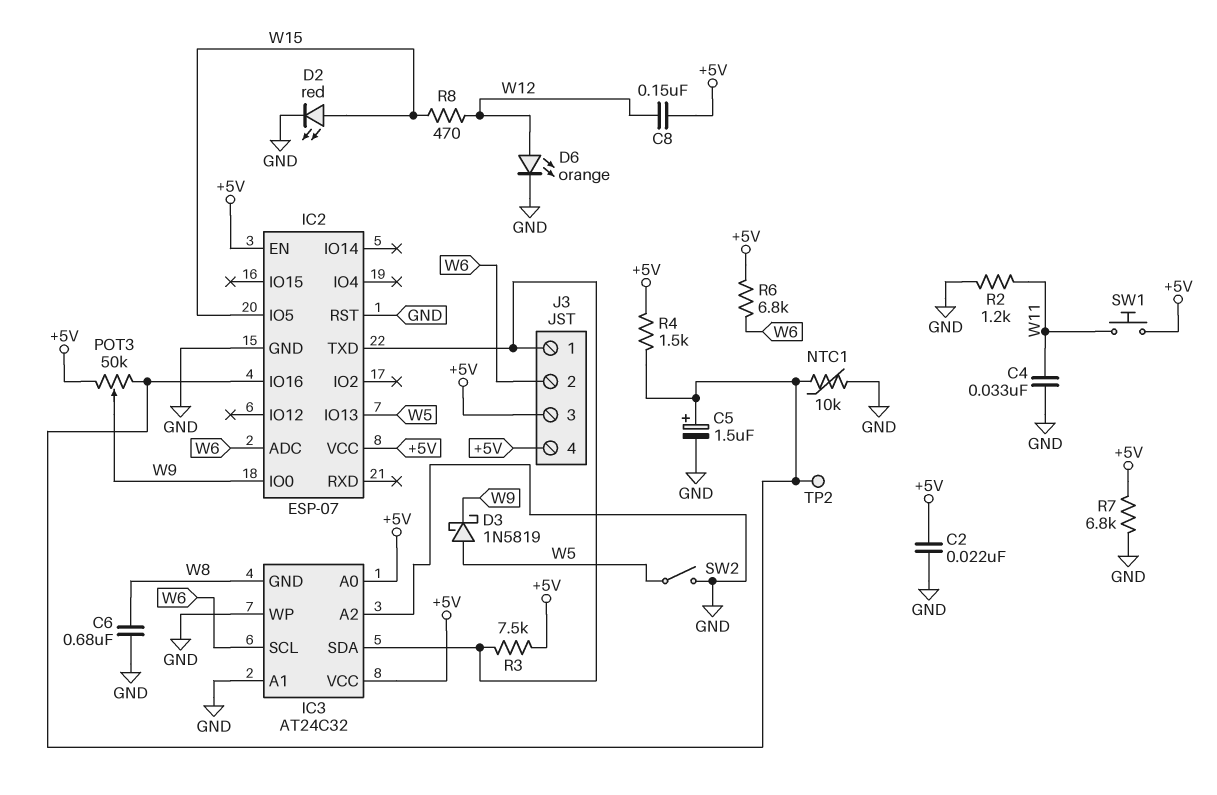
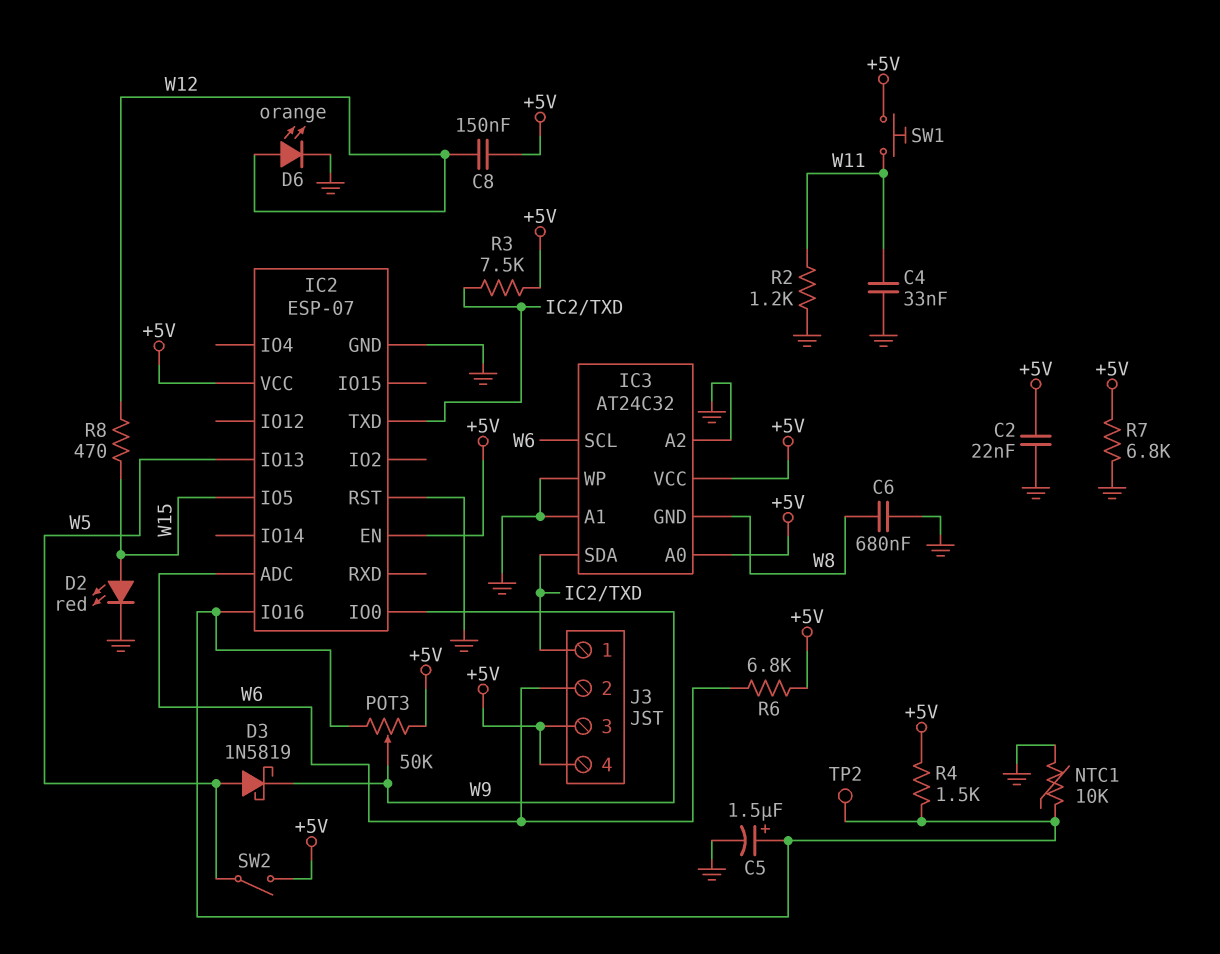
SW2: switch (GND, W5) -> switch (+5V, W5)

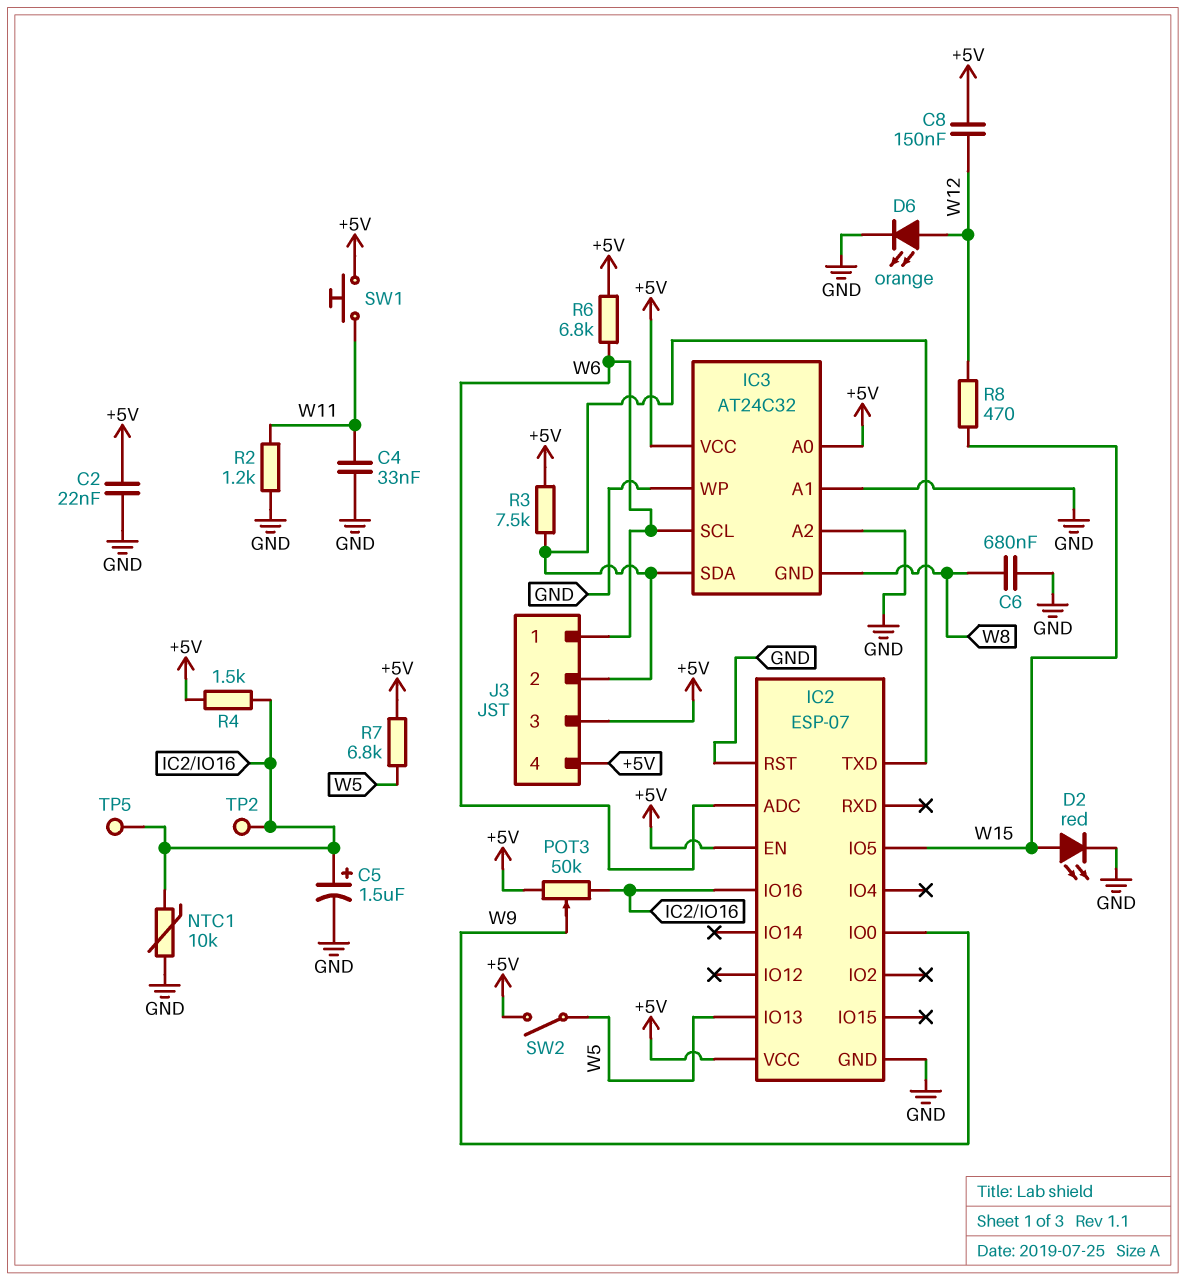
D3: schottky 1N5819 (A W5, K W9) -> none
J3 pin 1: IC2/TXD -> W6
J3 pin 2: W6 -> IC2/TXD
R7: 6.8k (+5V, GND) -> 6.8k (+5V, W5)
TP5: none -> test point (IC2/IO16)

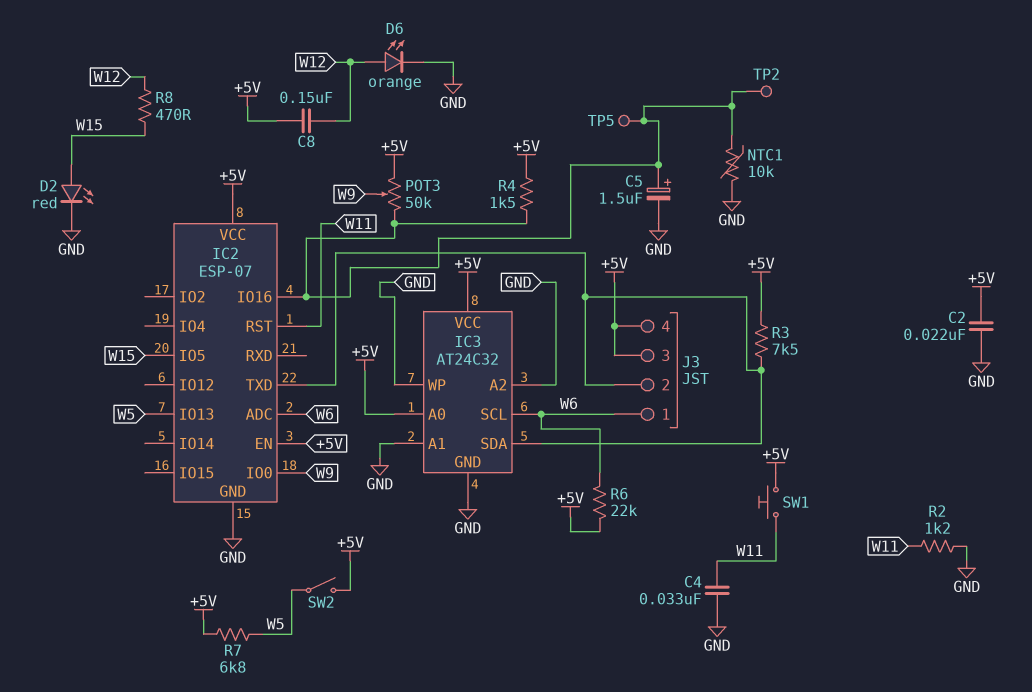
C6: 680nF (GND, W8) -> none
IC2 pin RST: GND -> W11
IC3 pin GND: W8 -> GND
R6: 6.8k (+5V, W6) -> 22k (+5V, W6)

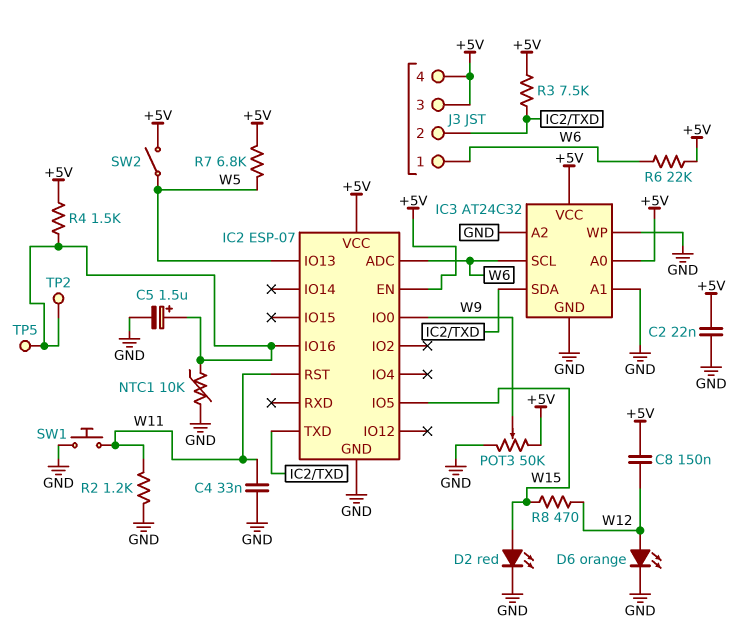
POT3: 50k (+5V, IC2/IO16, wiper W9) -> 50k (+5V, GND, wiper W9)
SW1: button (+5V, W11) -> button (GND, W11)

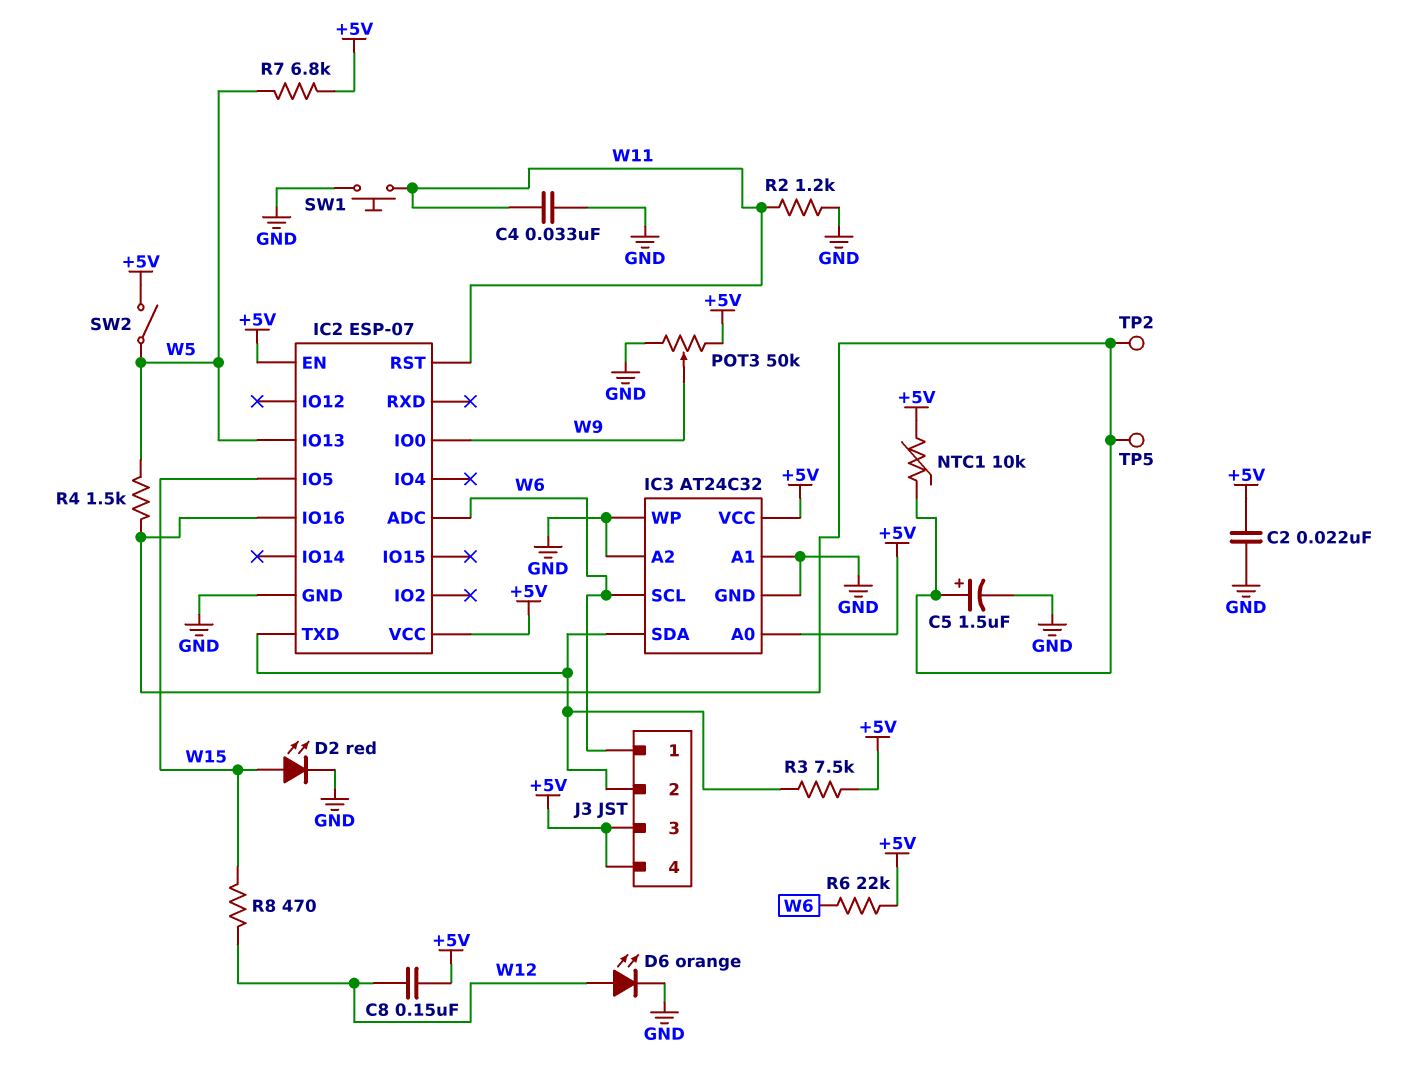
NTC1: 10k (GND, IC2/IO16) -> 10k (+5V, IC2/IO16)
R4: 1.5k (+5V, IC2/IO16) -> 1.5k (IC2/IO16, W5)

